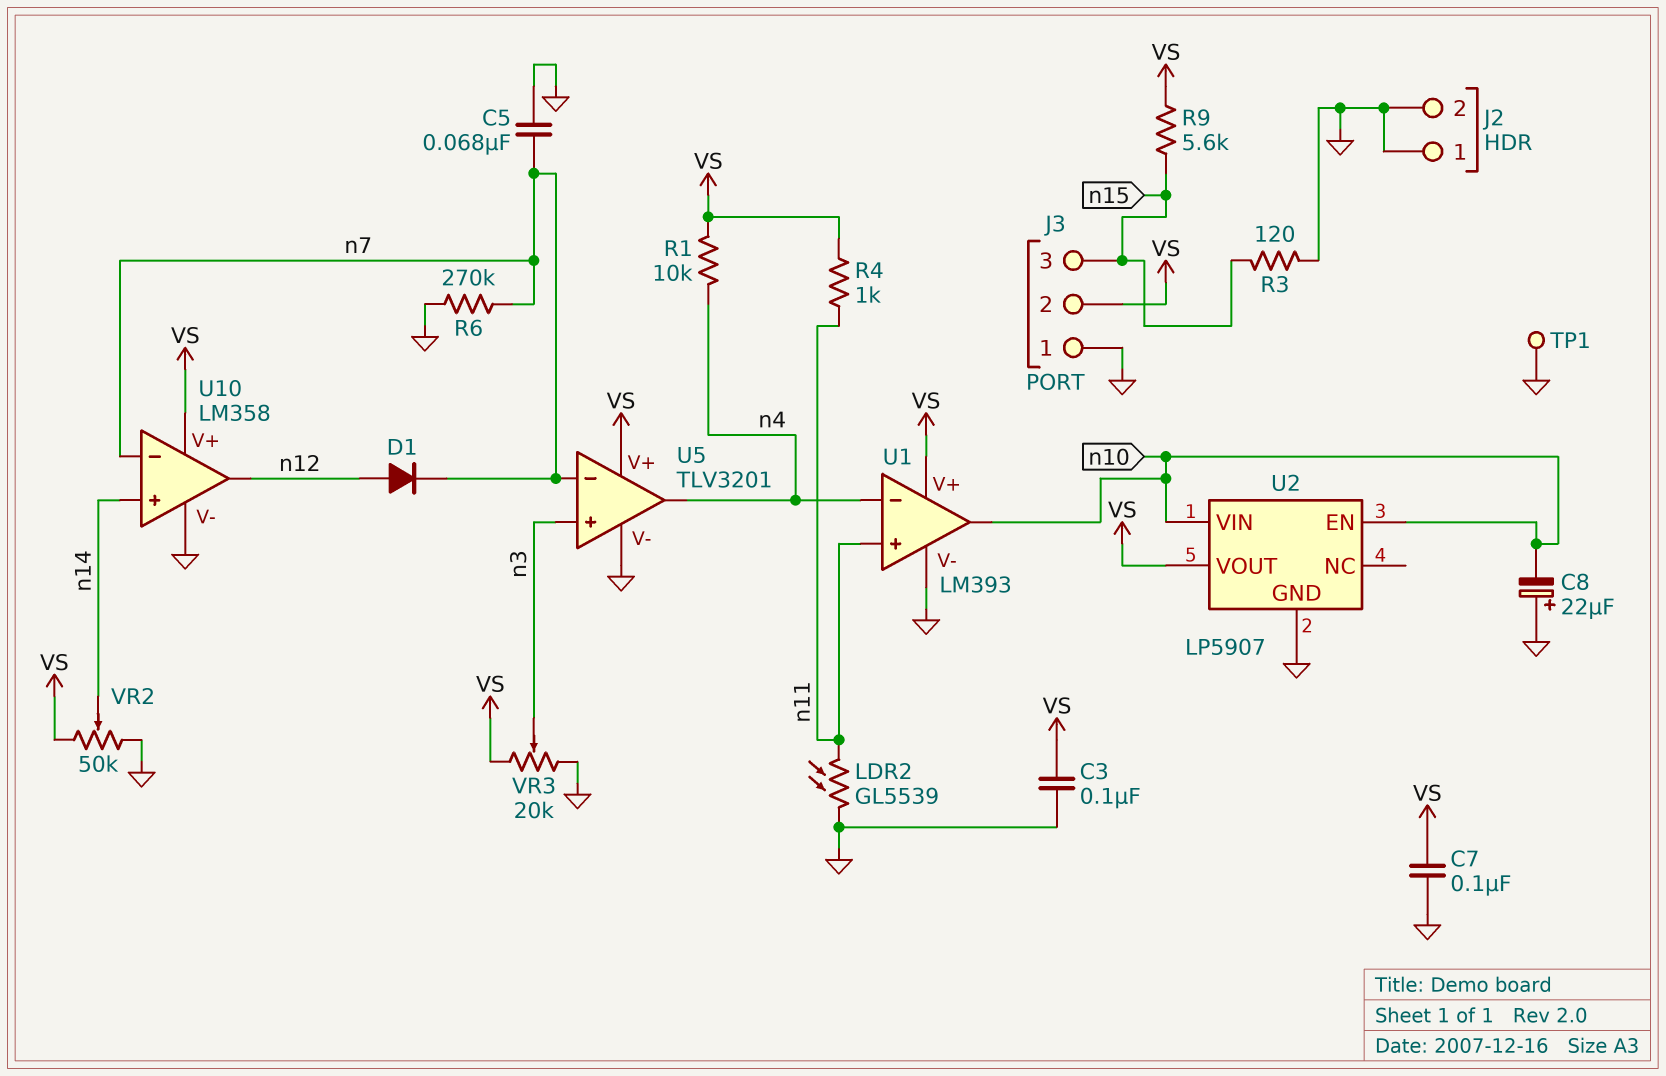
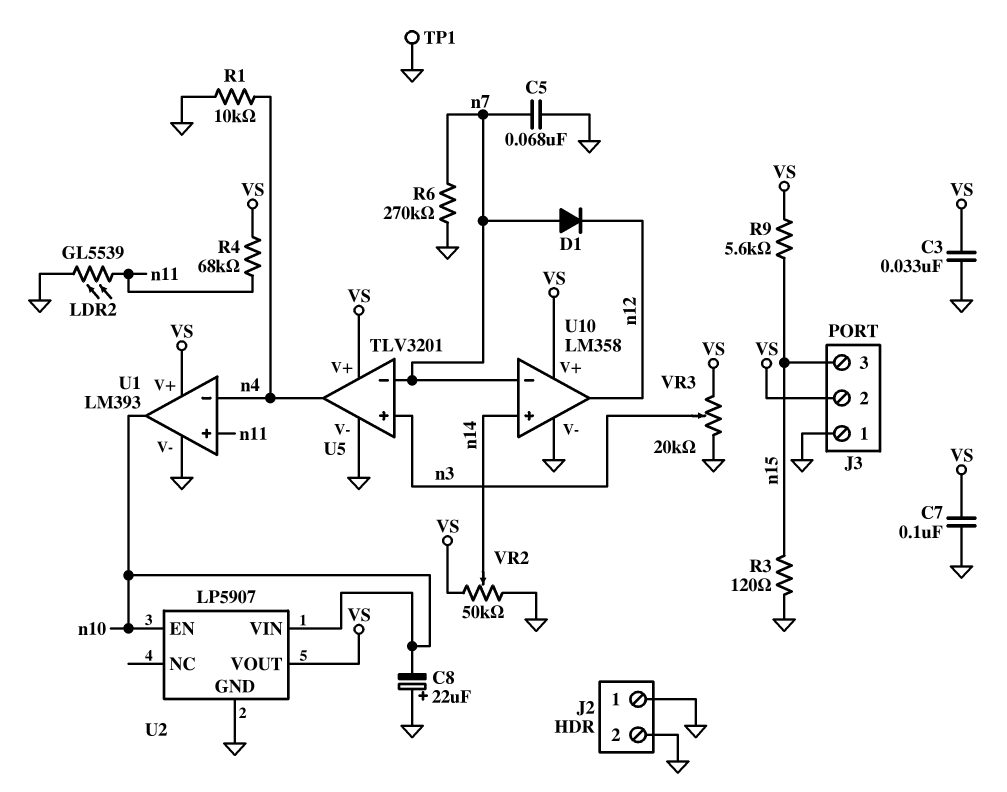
C3: 100nF (GND, VS) -> 33nF (GND, VS)
D1: diode (A n12, K n7) -> diode (A n7, K n12)
R1: 10k (VS, n4) -> 10k (GND, n4)
R4: 1k (VS, n11) -> 68k (VS, n11)

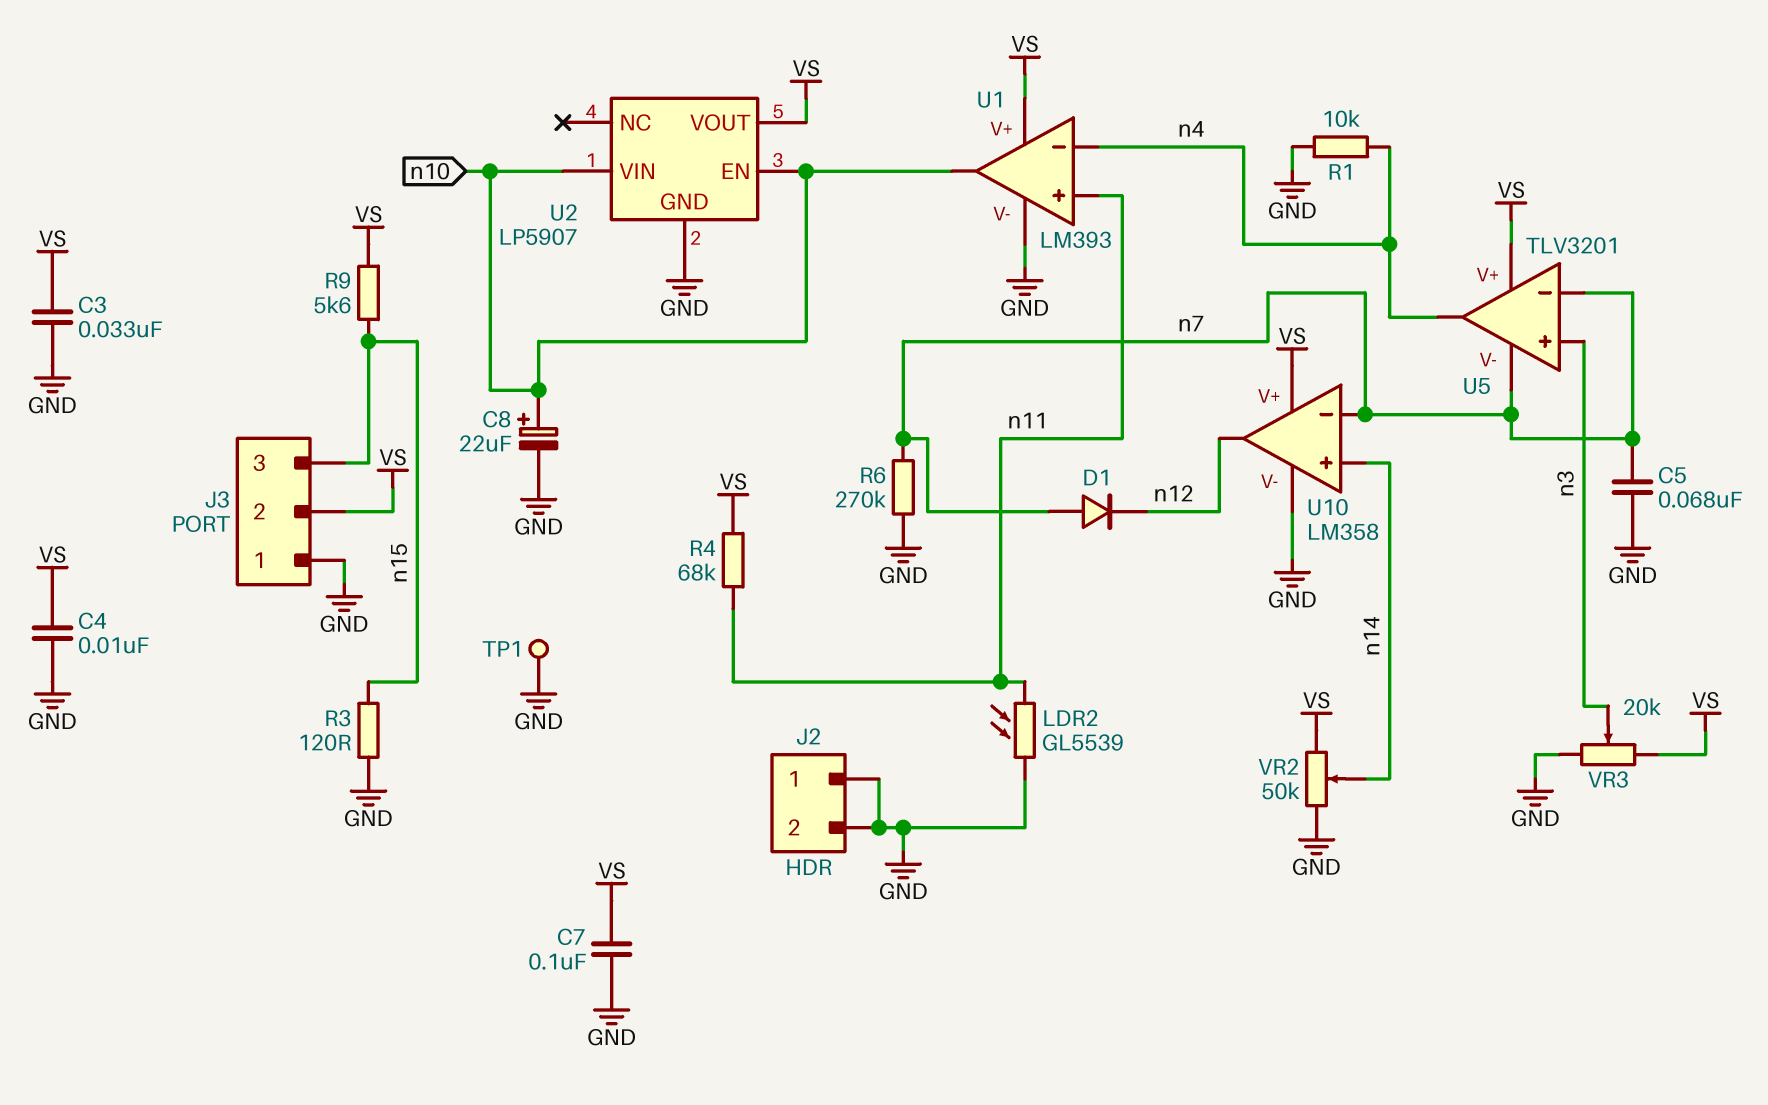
C4: none -> 10nF (GND, VS)
C8: 22uF (plus GND, minus n10) -> 22uF (plus n10, minus GND)
U5 pin V-: GND -> n7

